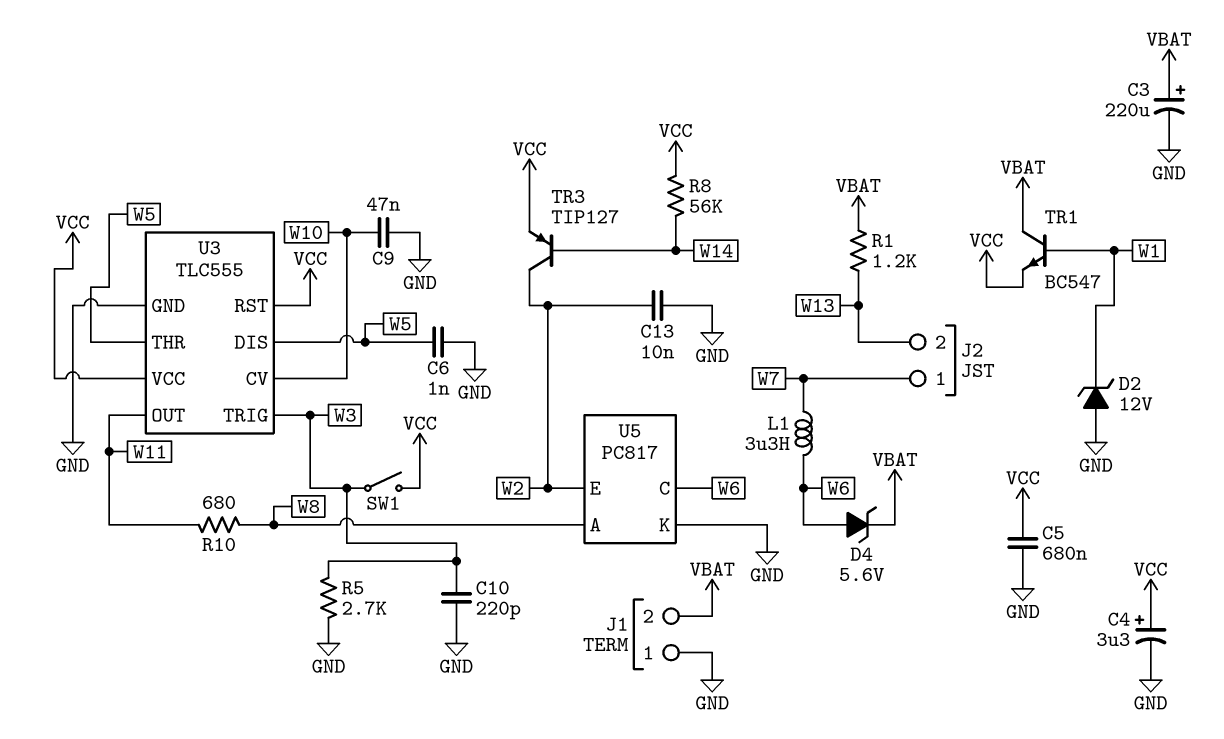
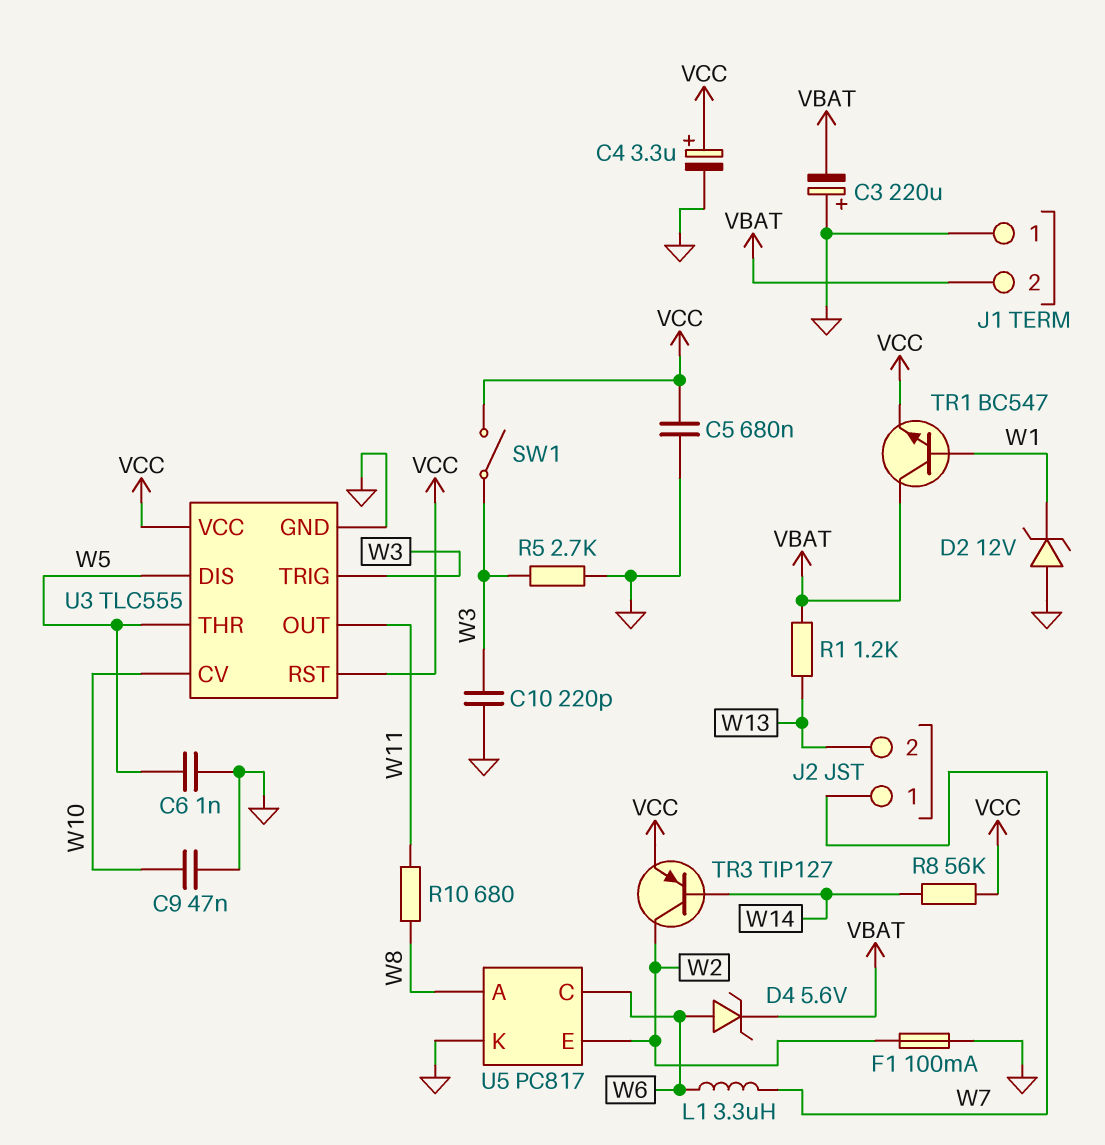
C3: 220uF (plus VBAT, minus GND) -> 220uF (plus GND, minus VBAT)
C13: 10nF (GND, W2) -> none
F1: none -> 100mA (GND, W2)

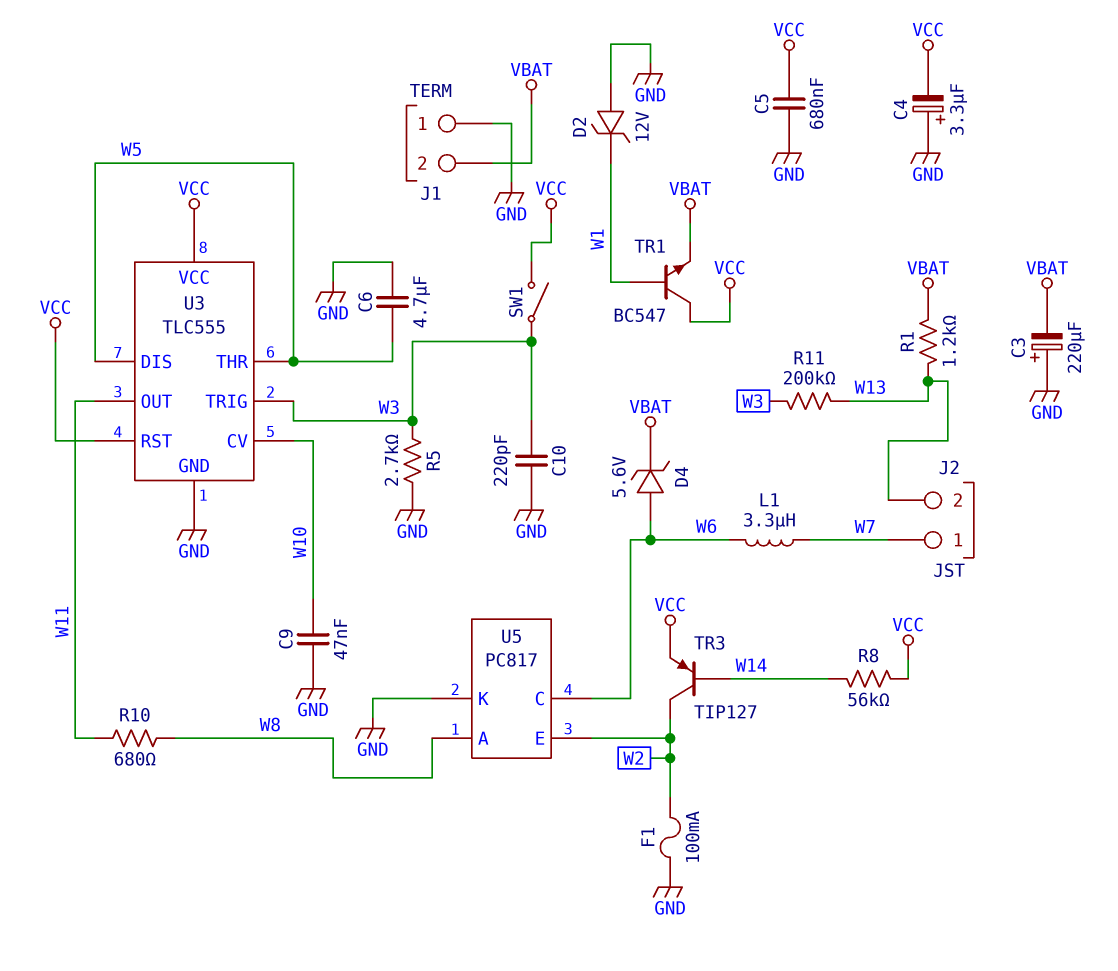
C4: 3.3uF (plus VCC, minus GND) -> 3.3uF (plus GND, minus VCC)
C6: 1nF (GND, W5) -> 4.7uF (GND, W5)
R11: none -> 200k (W3, W13)
TR1: NPN BC547 (B W1, C VBAT, E VCC) -> NPN BC547 (B W1, C VCC, E VBAT)

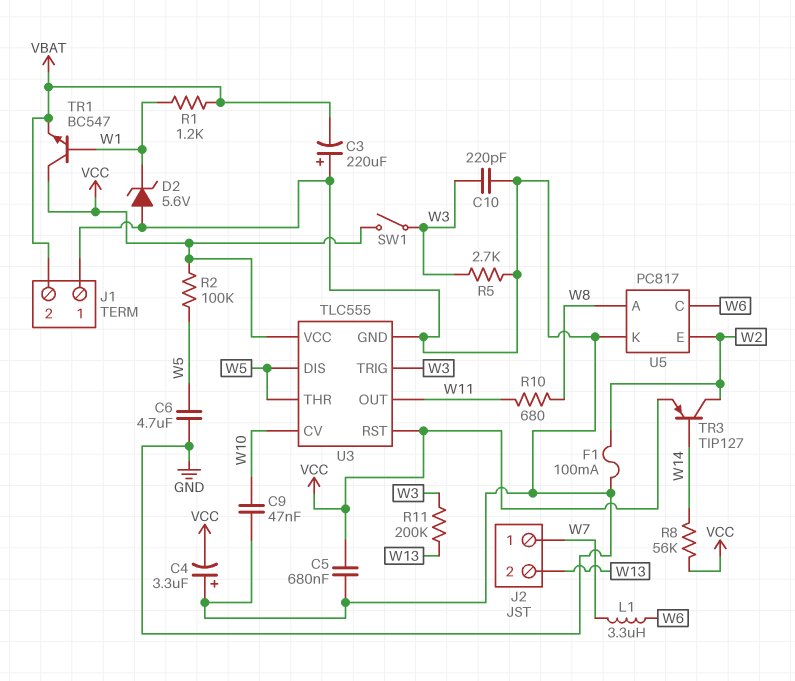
D2: zener 12V (A GND, K W1) -> zener 5.6V (A GND, K W1)
D4: zener 5.6V (A W6, K VBAT) -> none
R1: 1.2k (VBAT, W13) -> 1.2k (VBAT, W1)
R2: none -> 100k (VCC, W5)

